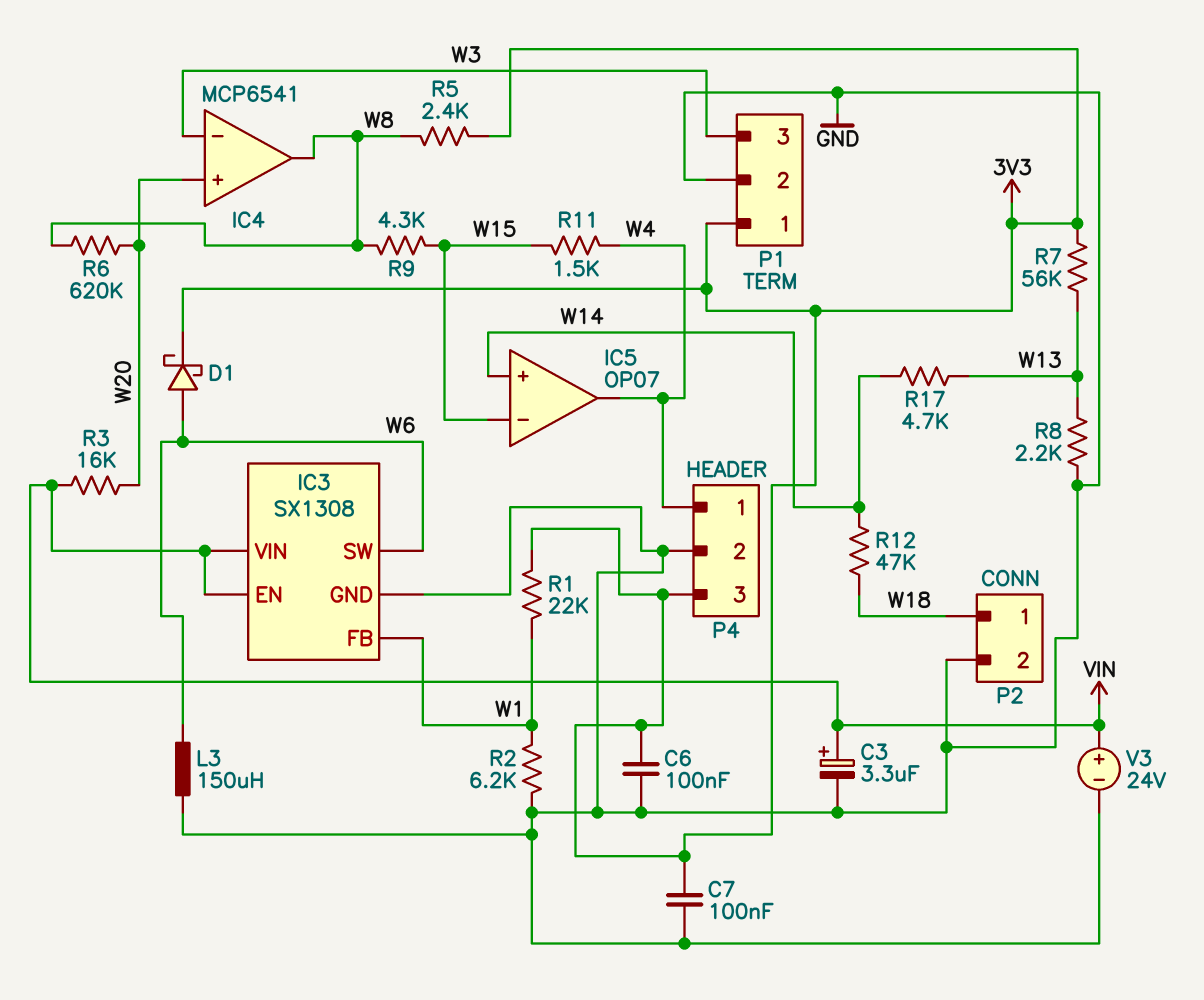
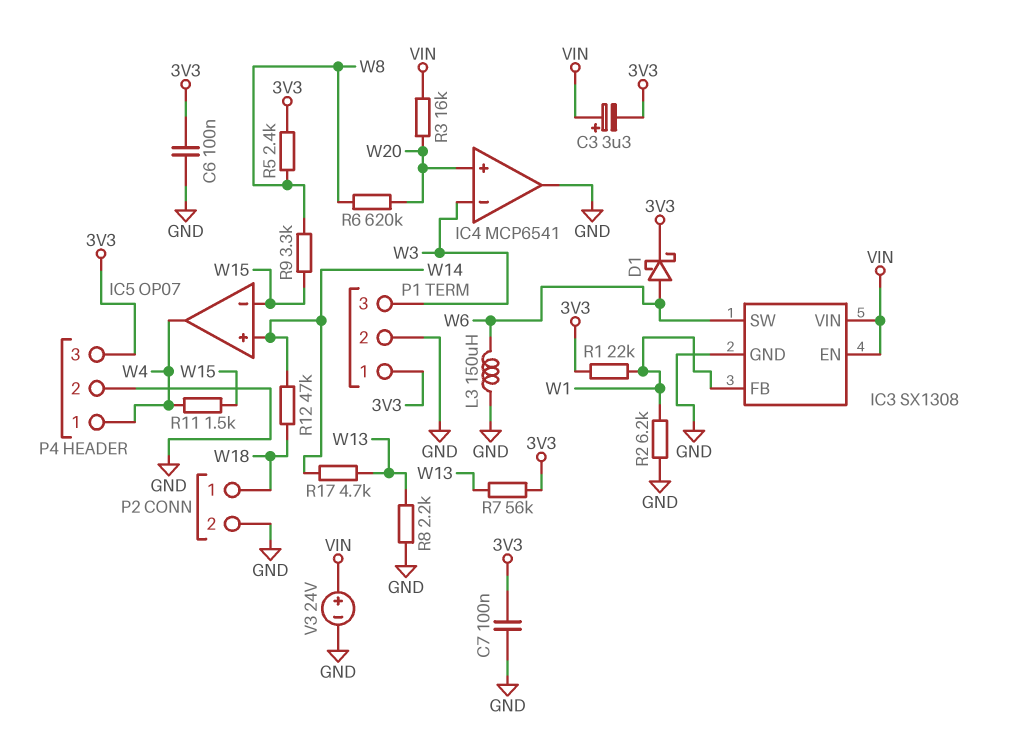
C3: 3.3uF (plus VIN, minus GND) -> 3.3uF (plus VIN, minus 3V3)
IC4 pin out: W8 -> GND
R9: 4.3k (W8, W15) -> 3.3k (W8, W15)

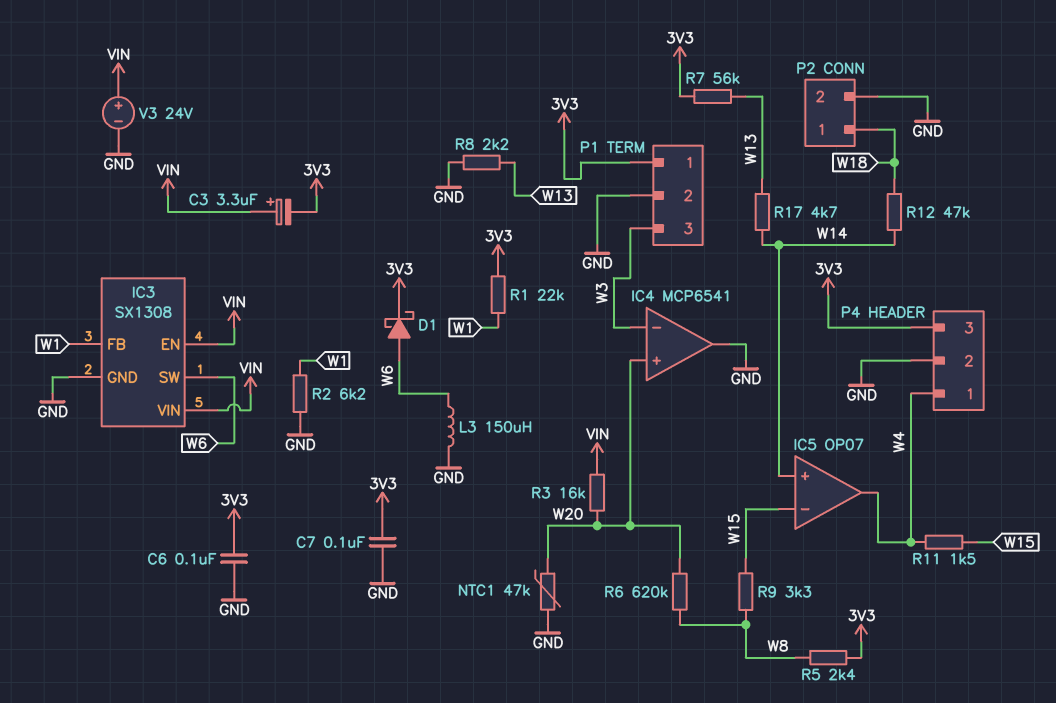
NTC1: none -> 47k (GND, W20)

